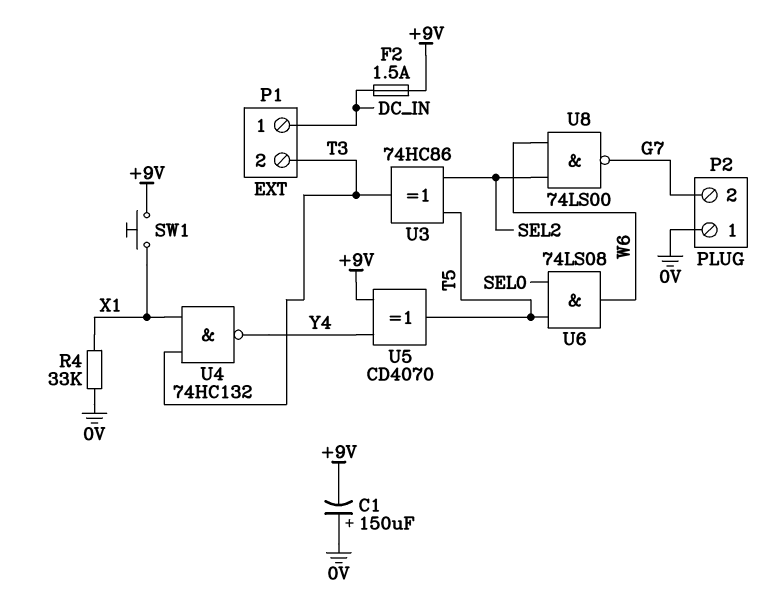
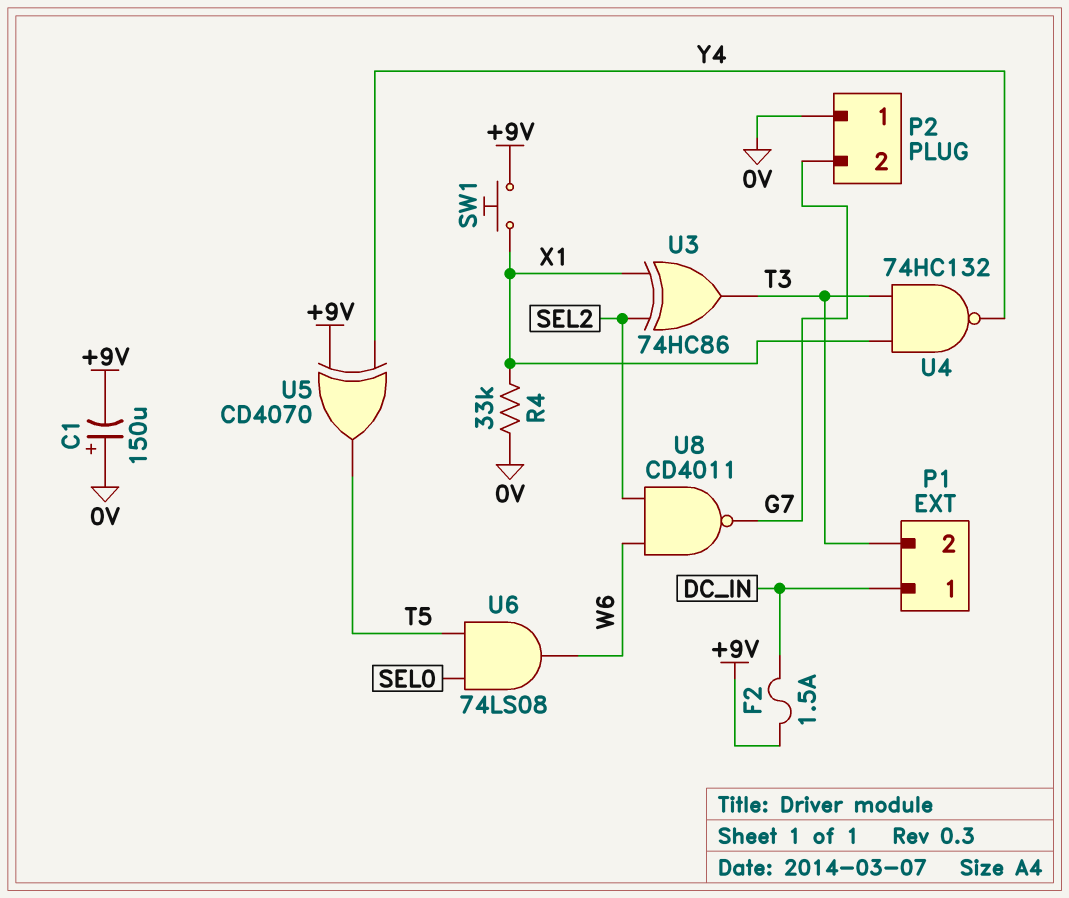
U3: XOR 74HC86 (in SEL2, in T5, out T3) -> XOR 74HC86 (in SEL2, in X1, out T3)
U8: NAND 74LS00 (in SEL2, in W6, out G7) -> NAND CD4011 (in SEL2, in W6, out G7)

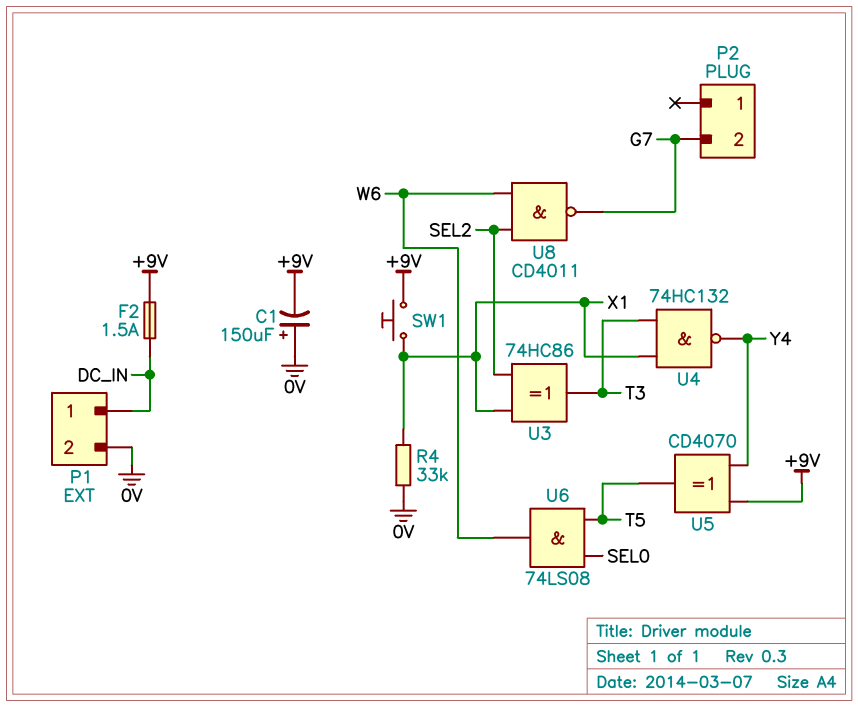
P1 pin 2: T3 -> 0V
P2 pin 1: 0V -> none

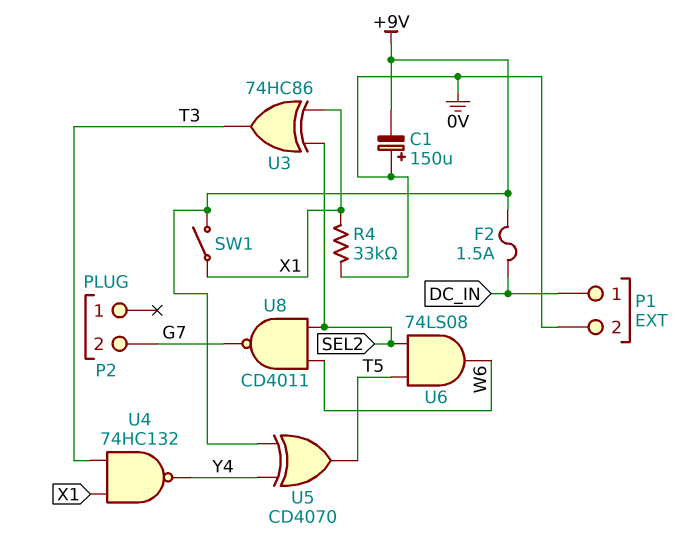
SW1: button (+9V, X1) -> switch (+9V, X1)
U6: AND 74LS08 (in SEL0, in T5, out W6) -> AND 74LS08 (in SEL2, in T5, out W6)

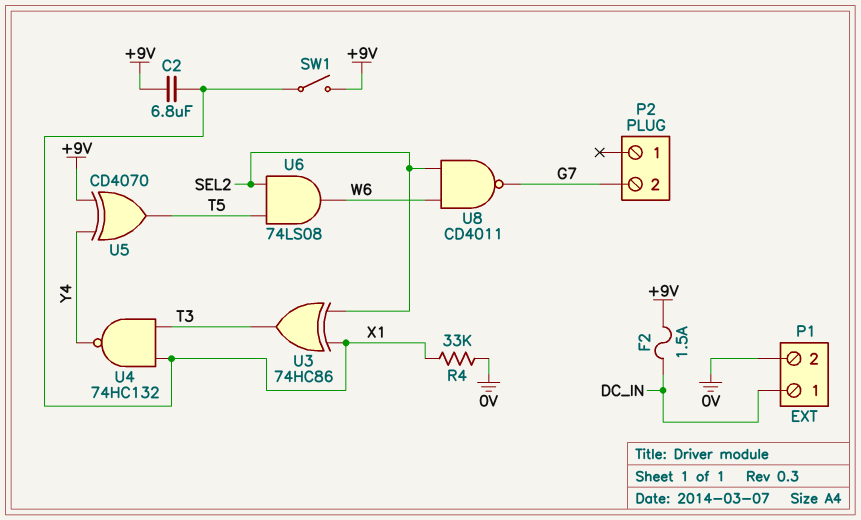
C1: 150uF (plus 0V, minus +9V) -> none
C2: none -> 6.8uF (+9V, X1)

